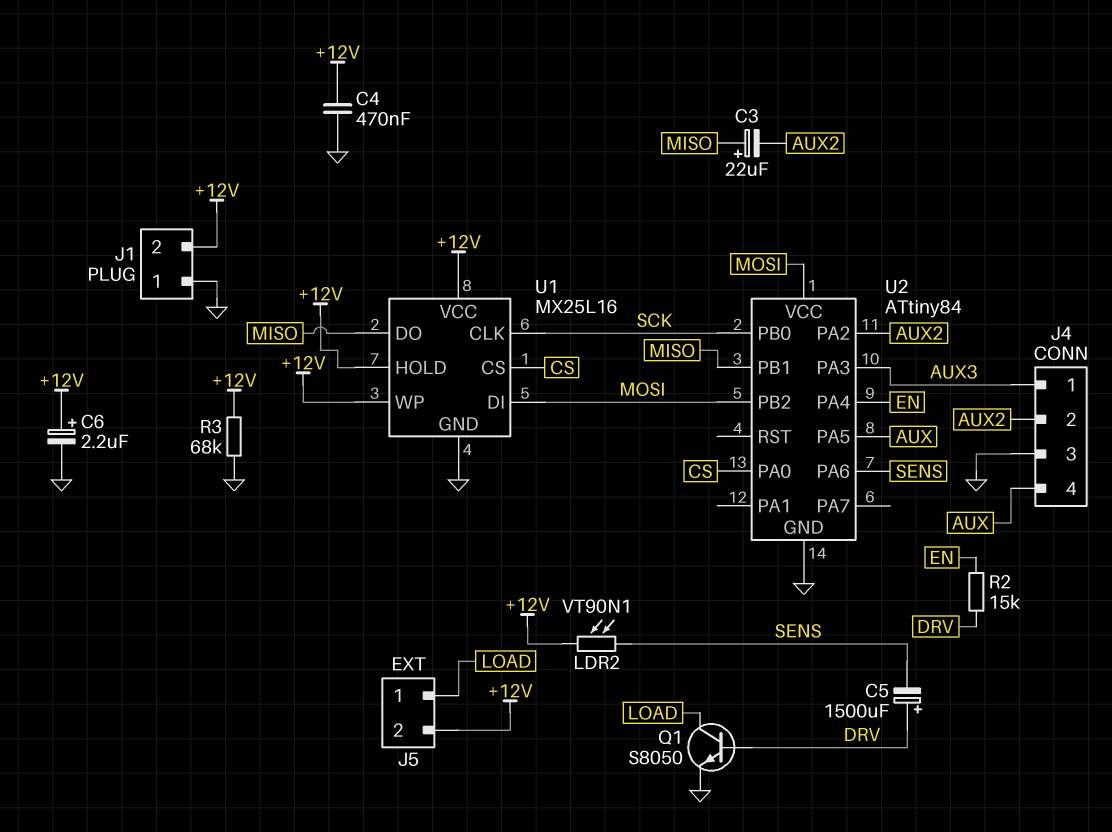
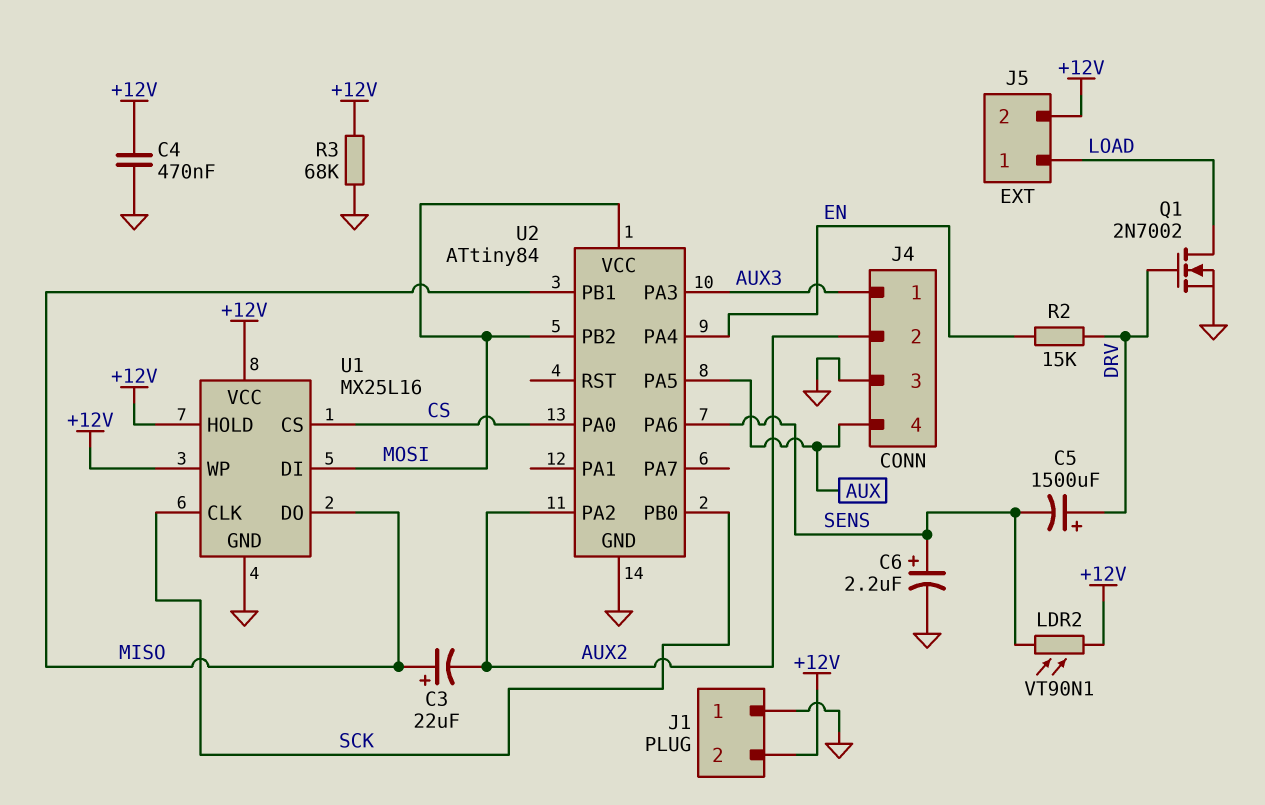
C6: 2.2uF (plus +12V, minus GND) -> 2.2uF (plus SENS, minus GND)
Q1: NPN S8050 (B DRV, C LOAD, E GND) -> NMOS 2N7002 (G DRV, D LOAD, S GND)

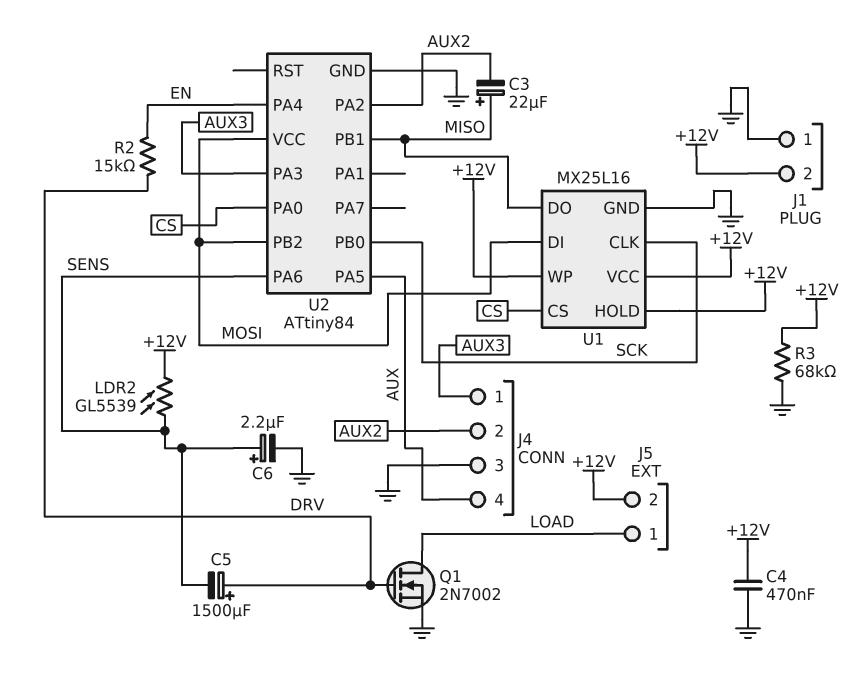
LDR2: VT90N1 (+12V, SENS) -> GL5539 (+12V, SENS)

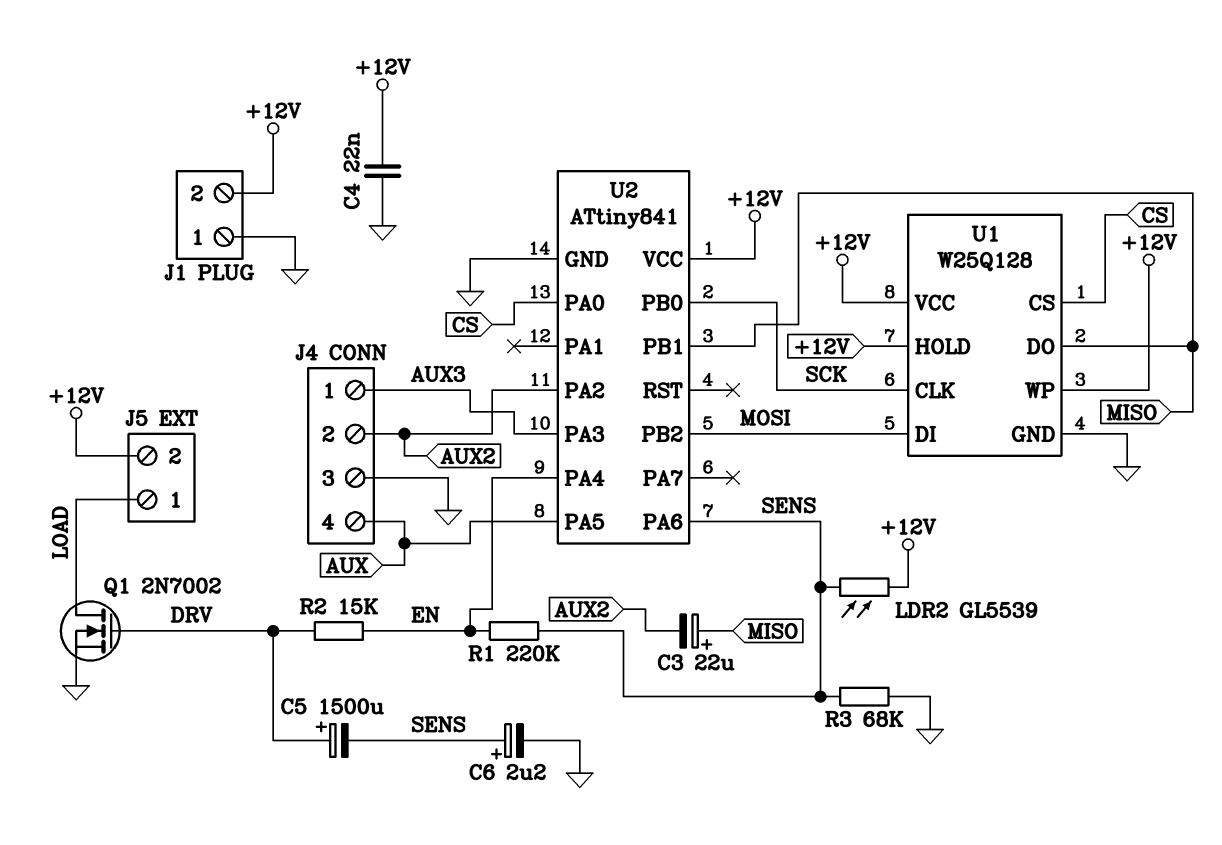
C4: 470nF (+12V, GND) -> 22nF (+12V, GND)
R1: none -> 220k (EN, SENS)
R3: 68k (+12V, GND) -> 68k (GND, SENS)
U1: MX25L16 -> W25Q128
U2: ATtiny84 -> ATtiny841
U2 pin VCC: MOSI -> +12V

